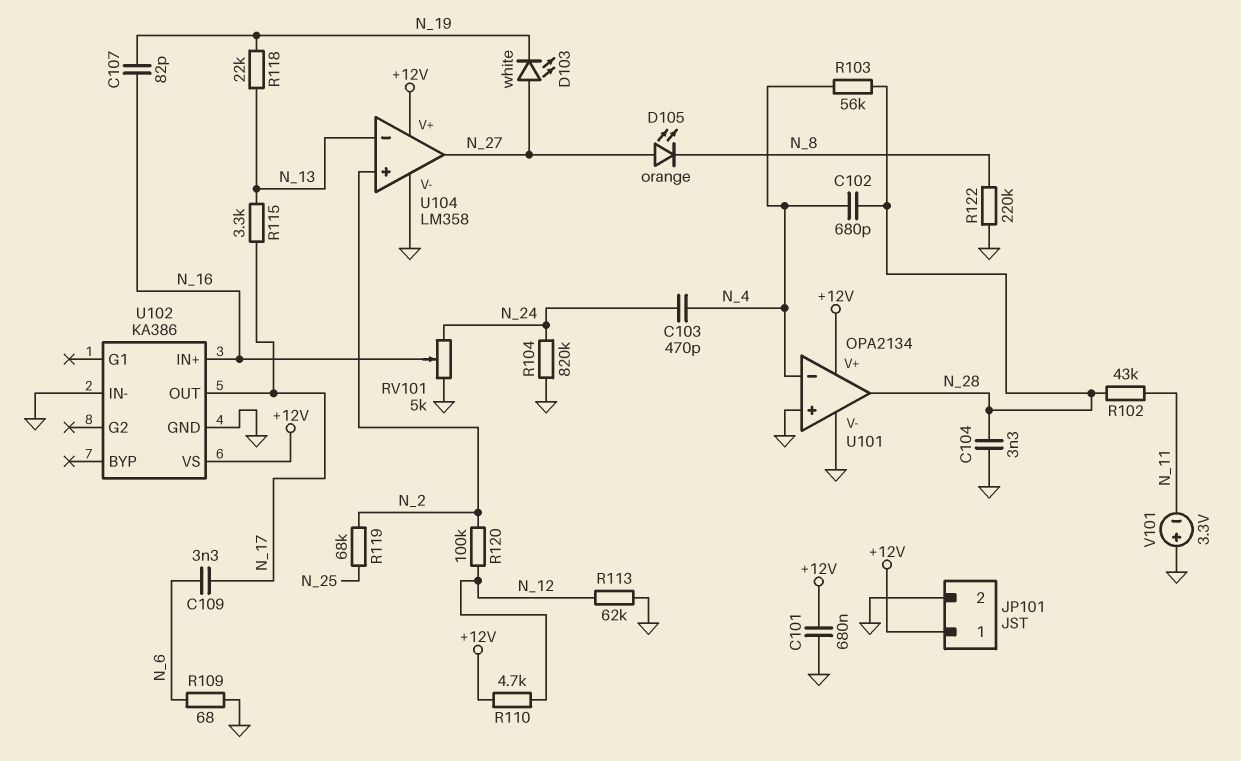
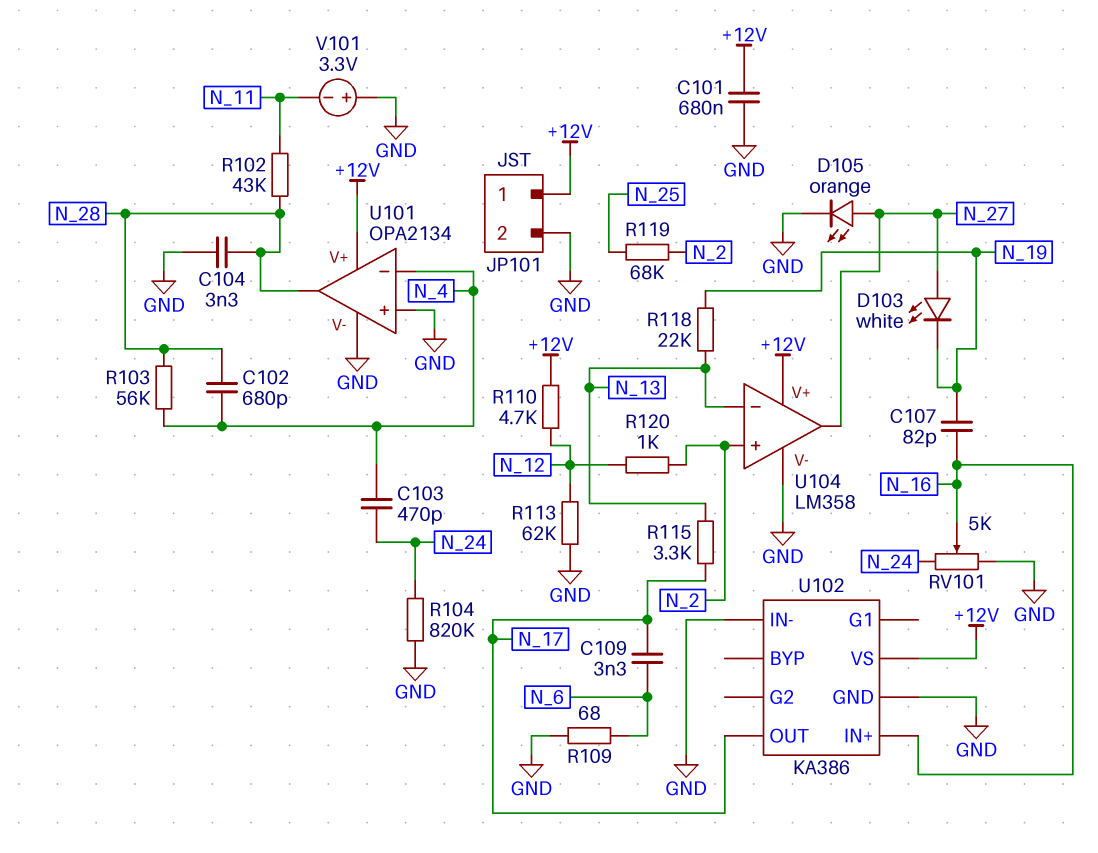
D105: LED orange (A N_27, K N_8) -> LED orange (A N_27, K GND)
R120: 100k (N_2, N_12) -> 1k (N_2, N_12)
R122: 220k (GND, N_8) -> none

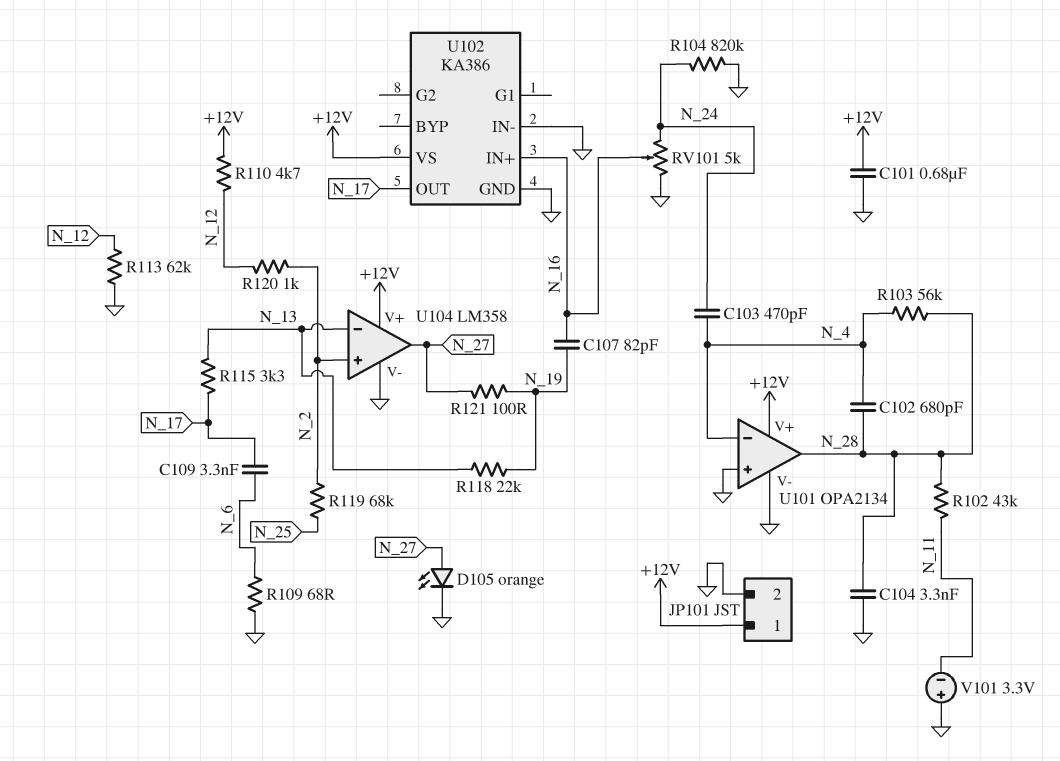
D103: LED white (A N_27, K N_19) -> none
R121: none -> 100 (N_19, N_27)

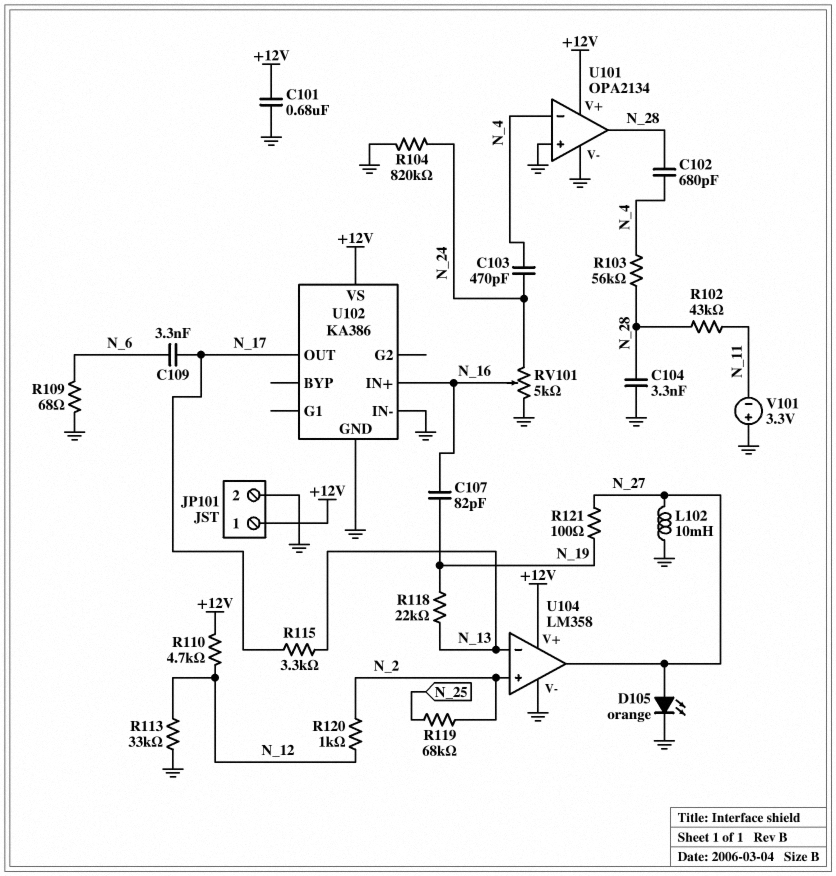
L102: none -> 10mH (GND, N_27)
R113: 62k (GND, N_12) -> 33k (GND, N_12)

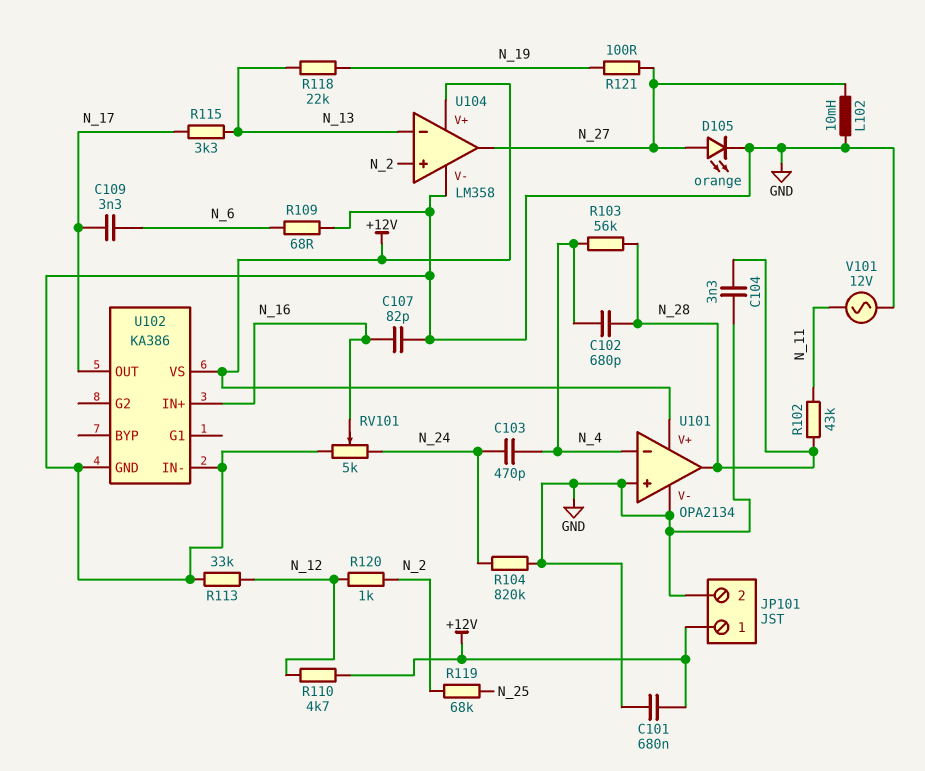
C107: 82pF (N_16, N_19) -> 82pF (GND, N_16)
V101: 3.3V (plus GND, minus N_11) -> AC 12V (GND, N_11)

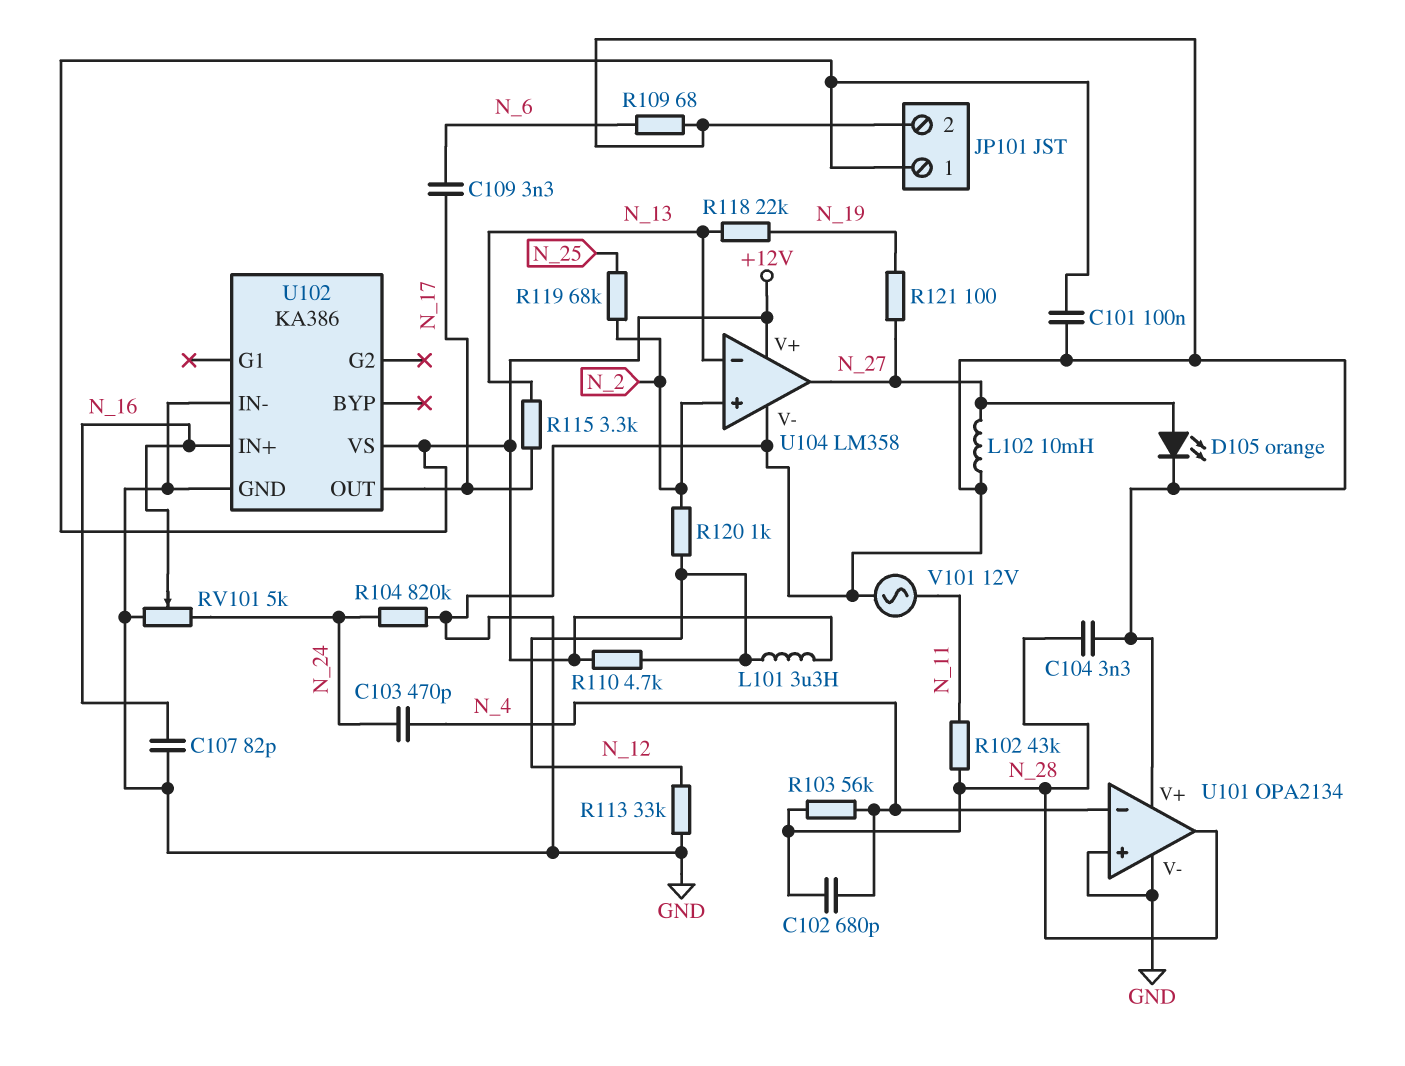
C101: 680nF (+12V, GND) -> 100nF (+12V, GND)
L101: none -> 3.3uH (+12V, N_12)
U101 pin V+: +12V -> GND

